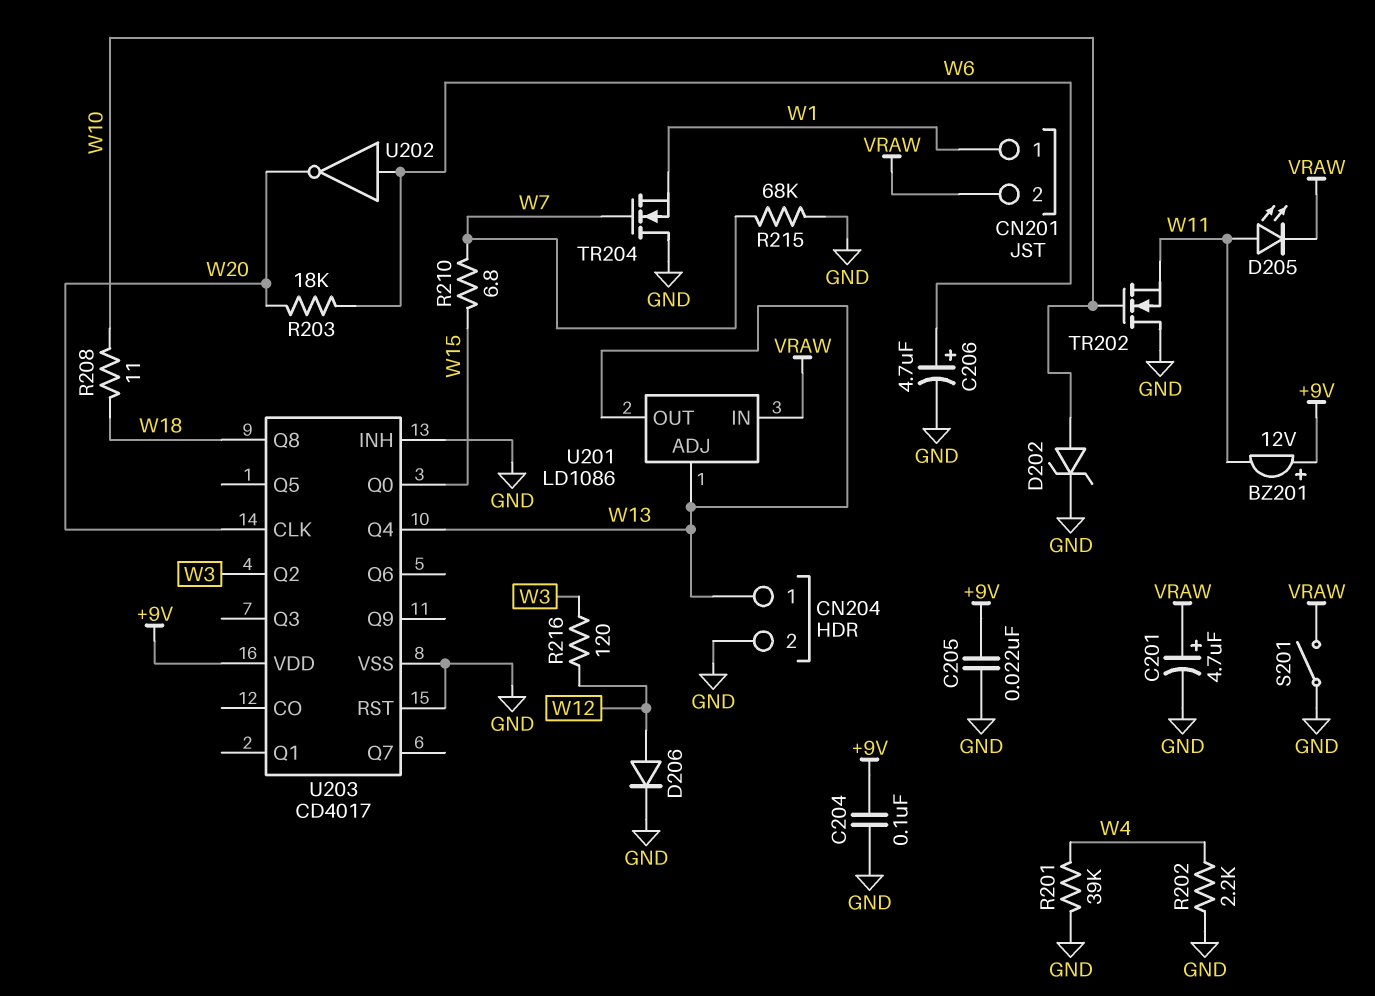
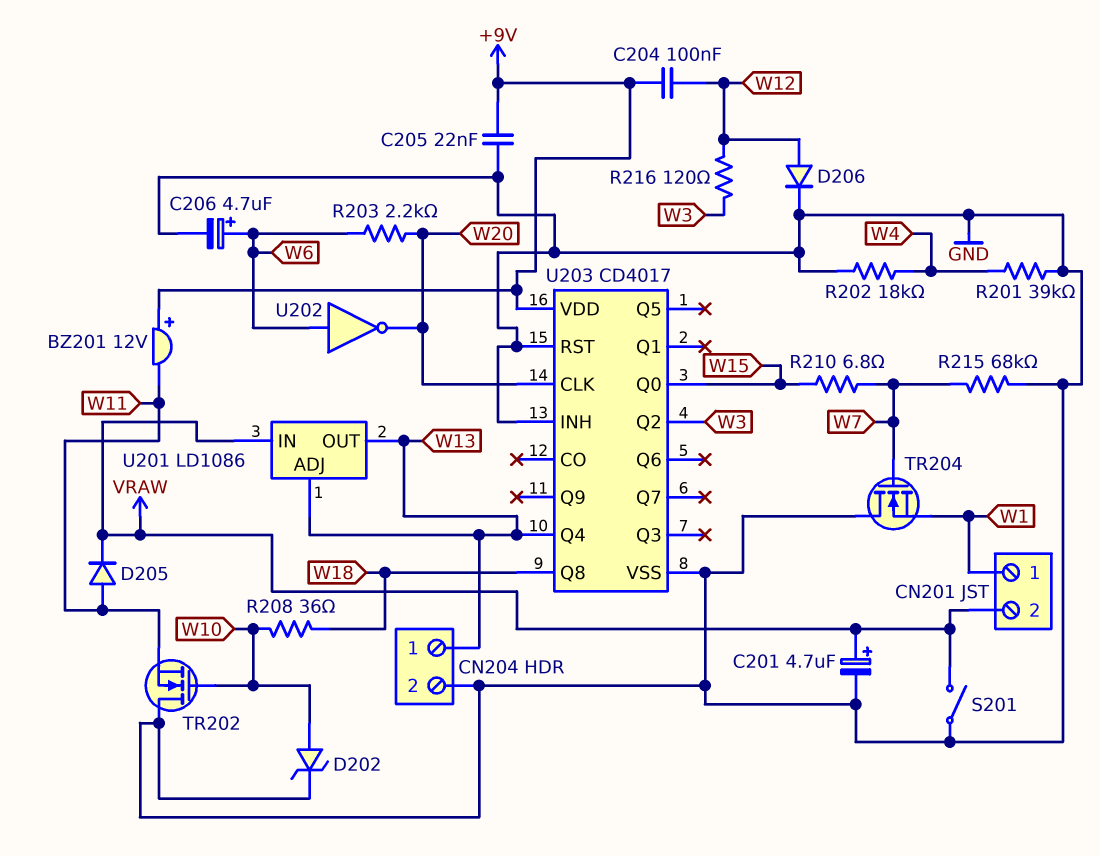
C204: 100nF (+9V, GND) -> 100nF (+9V, W12)
D205: LED (A W11, K VRAW) -> diode (A W11, K VRAW)
R202: 2.2k (GND, W4) -> 18k (GND, W4)
R203: 18k (W6, W20) -> 2.2k (W6, W20)
R208: 11 (W10, W18) -> 36 (W10, W18)

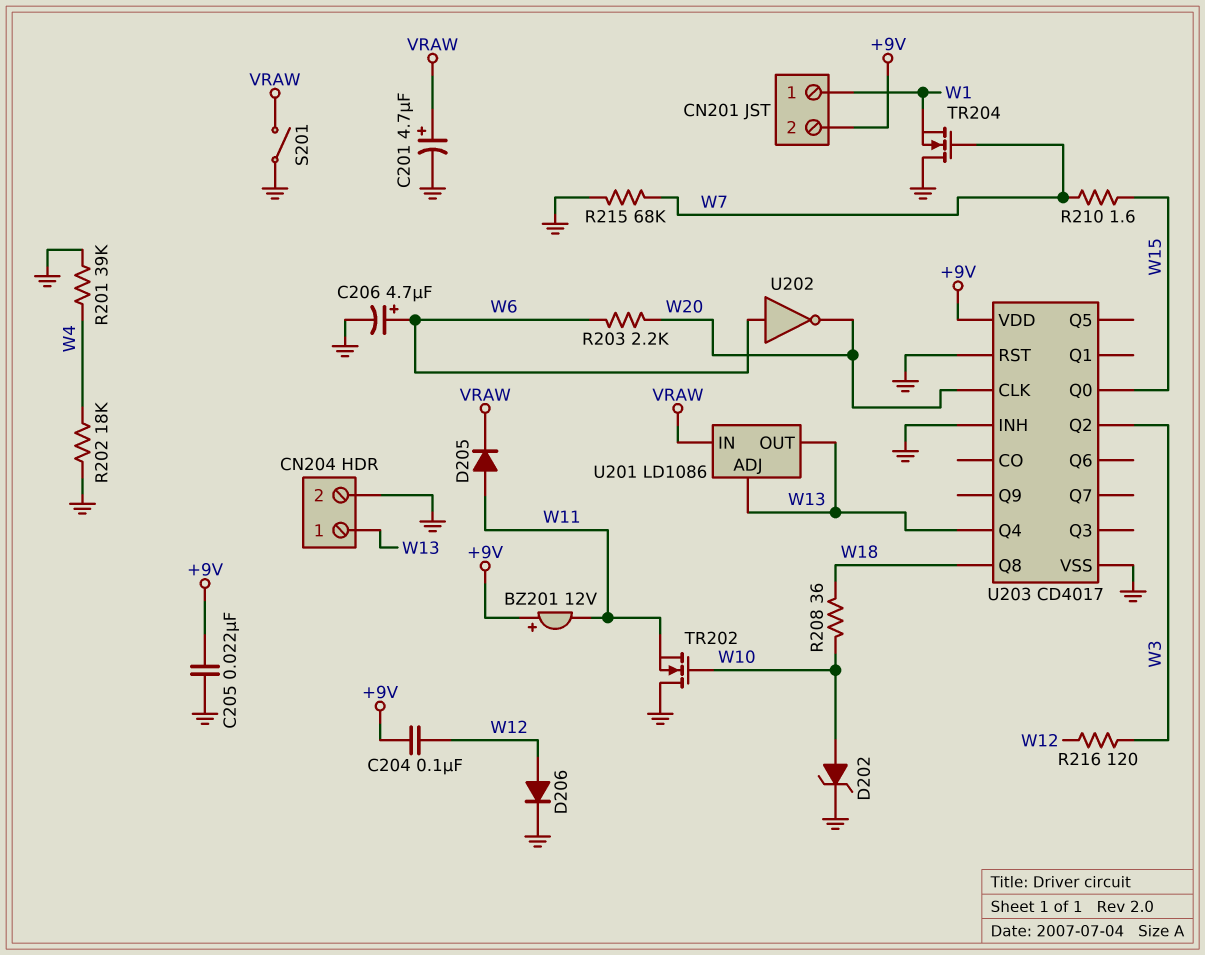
CN201 pin 2: VRAW -> +9V
R210: 6.8 (W7, W15) -> 1.6 (W7, W15)

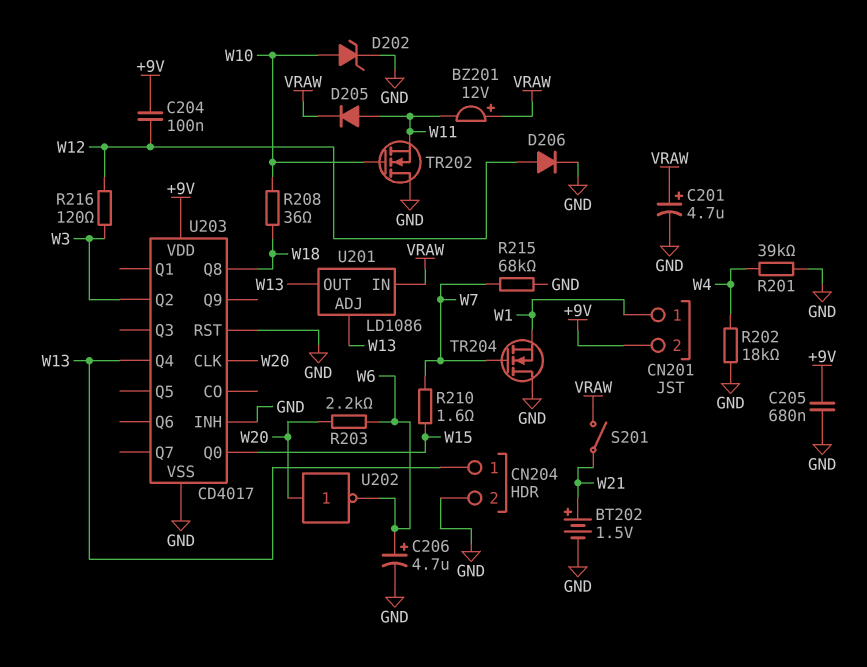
BT202: none -> 1.5V (plus W21, minus GND)
BZ201: buzzer 12V (plus +9V, minus W11) -> buzzer 12V (plus VRAW, minus W11)
C205: 22nF (+9V, GND) -> 680nF (+9V, GND)
S201: switch (GND, VRAW) -> switch (VRAW, W21)
U202: NOT (in W6, out W20) -> NOT (in W20, out W6)

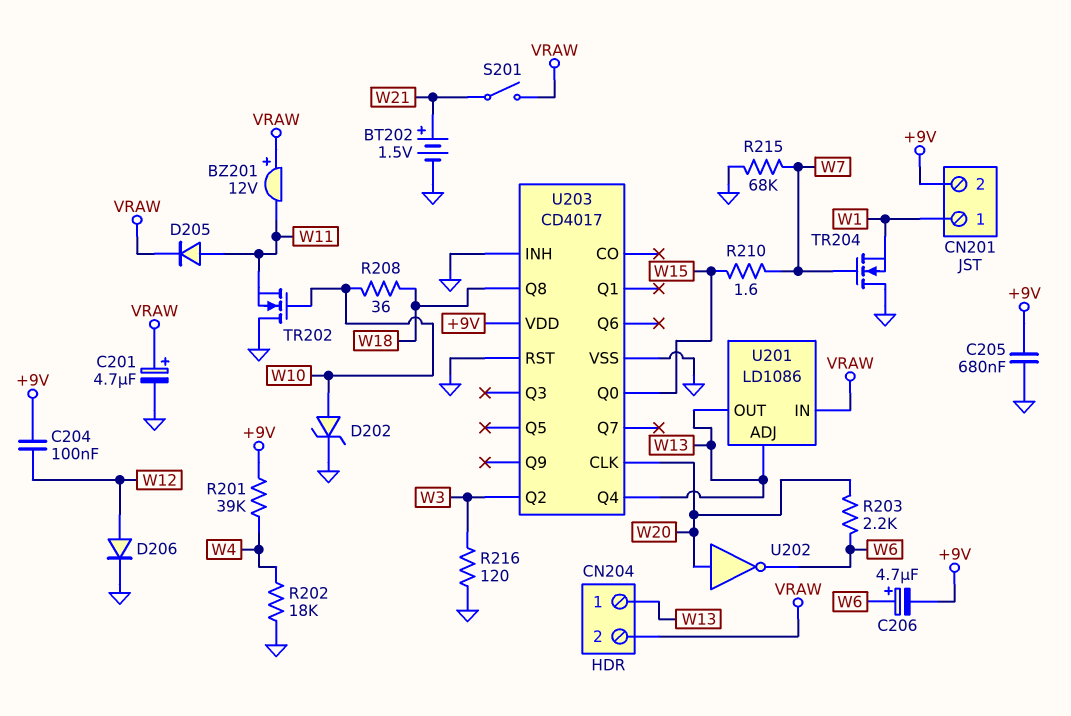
C206: 4.7uF (plus W6, minus GND) -> 4.7uF (plus W6, minus +9V)
CN204 pin 2: GND -> VRAW
R201: 39k (GND, W4) -> 39k (+9V, W4)
R216: 120 (W3, W12) -> 120 (GND, W3)

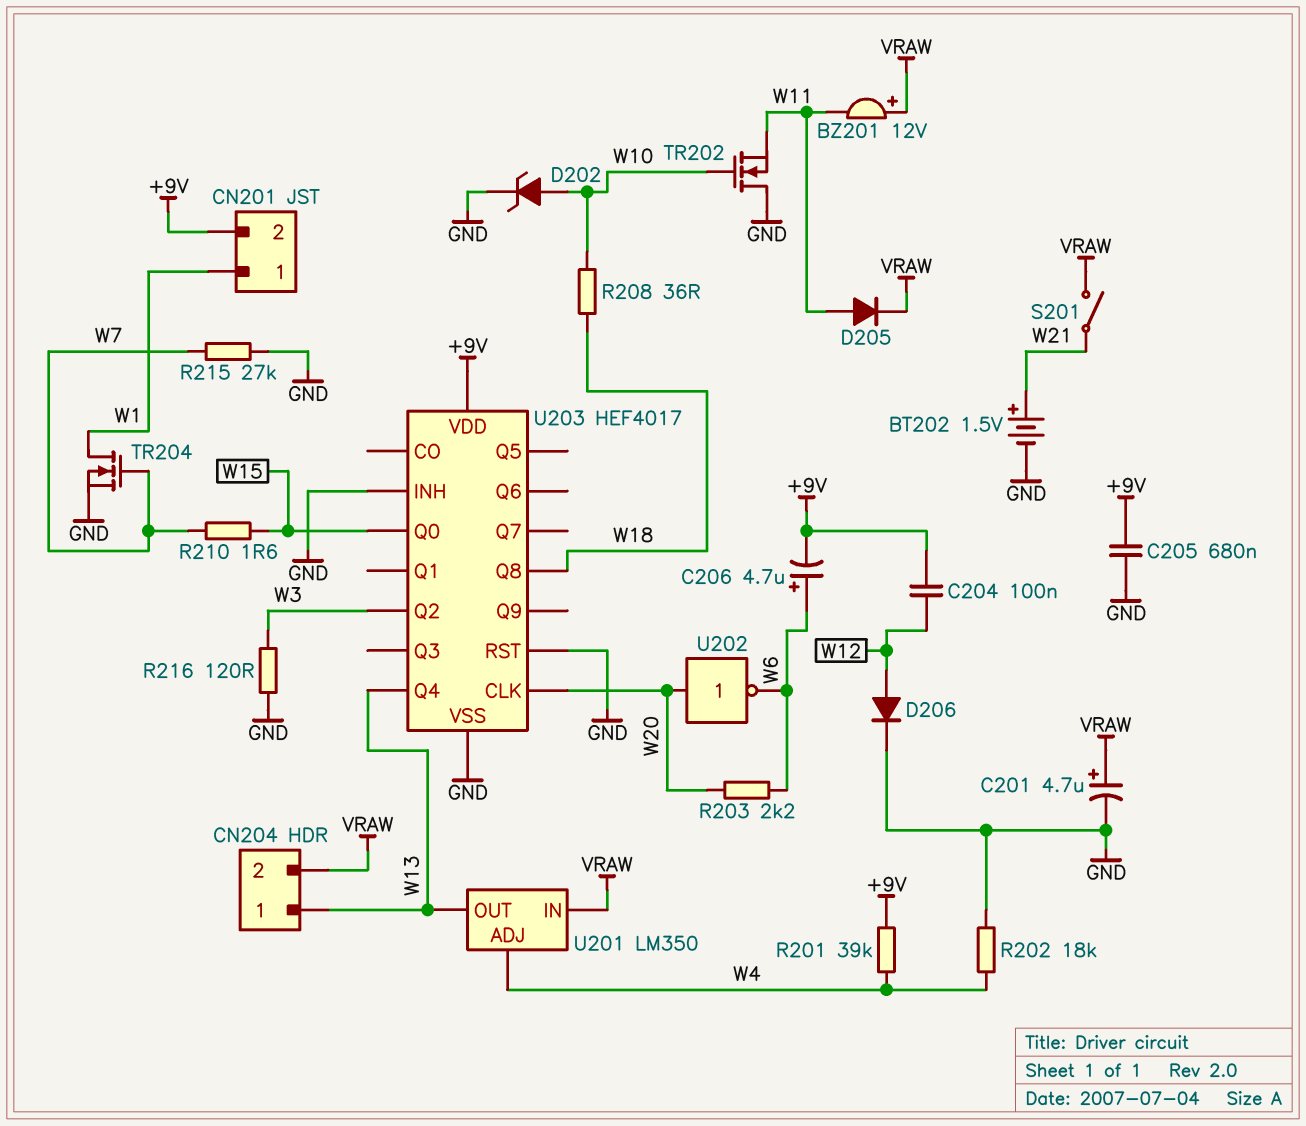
R215: 68k (GND, W7) -> 27k (GND, W7)
TR204: NMOS (G W7, D GND, S W1) -> NMOS (G W7, D W1, S GND)
U201: LD1086 -> LM350
U201 pin ADJ: W13 -> W4
U203: CD4017 -> HEF4017

